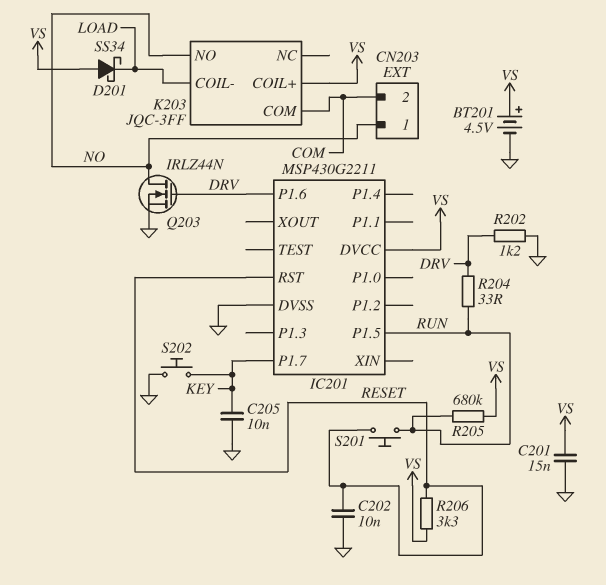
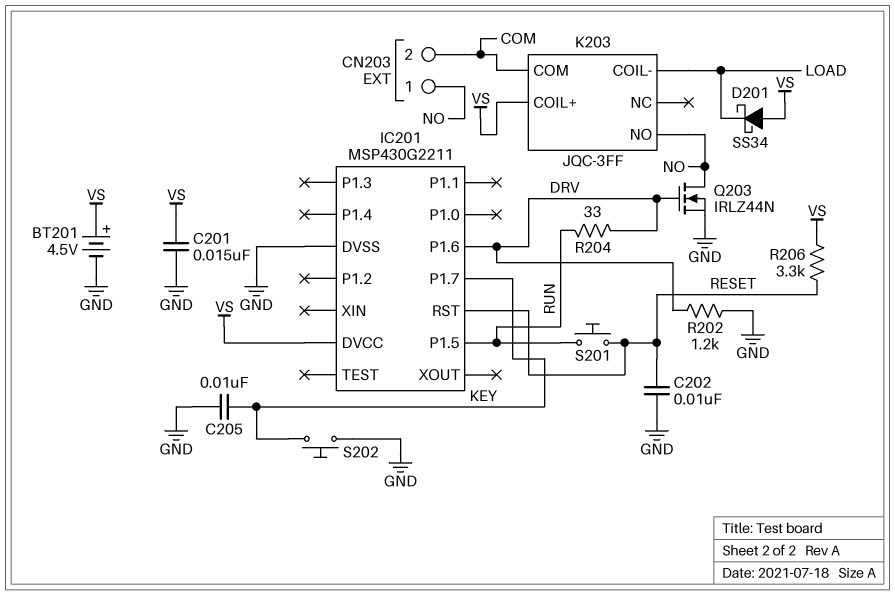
R205: 680k (RUN, VS) -> none

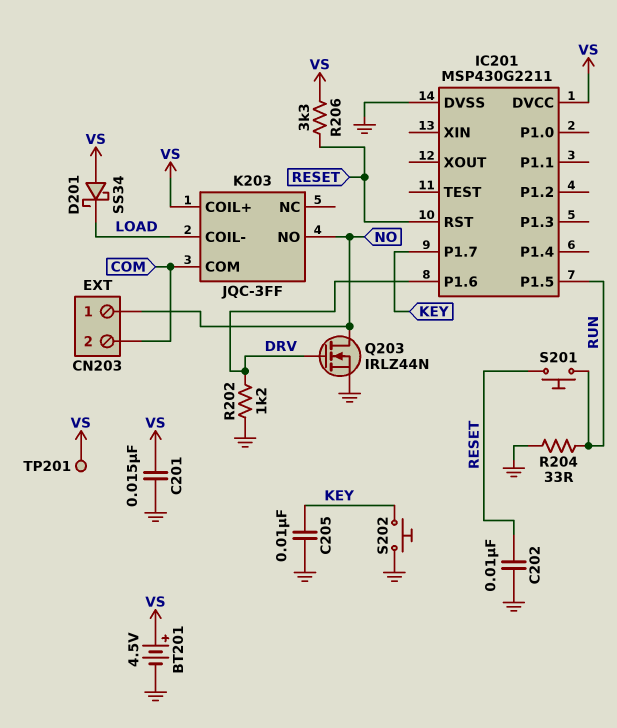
R204: 33 (DRV, RUN) -> 33 (GND, RUN)
TP201: none -> test point (VS)

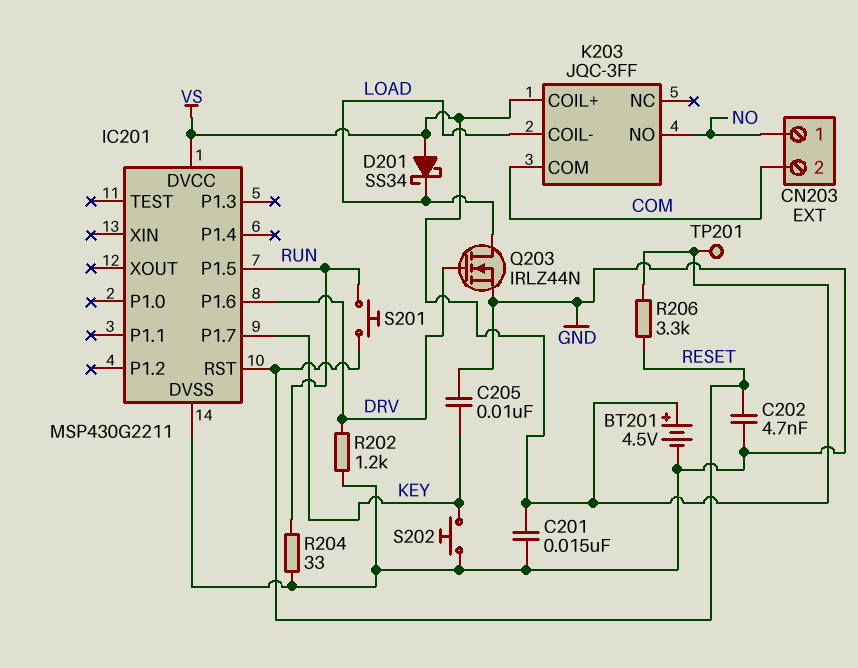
C202: 10nF (GND, RESET) -> 4.7nF (GND, RESET)
Q203: NMOS IRLZ44N (G DRV, D NO, S GND) -> NMOS IRLZ44N (G DRV, D LOAD, S GND)

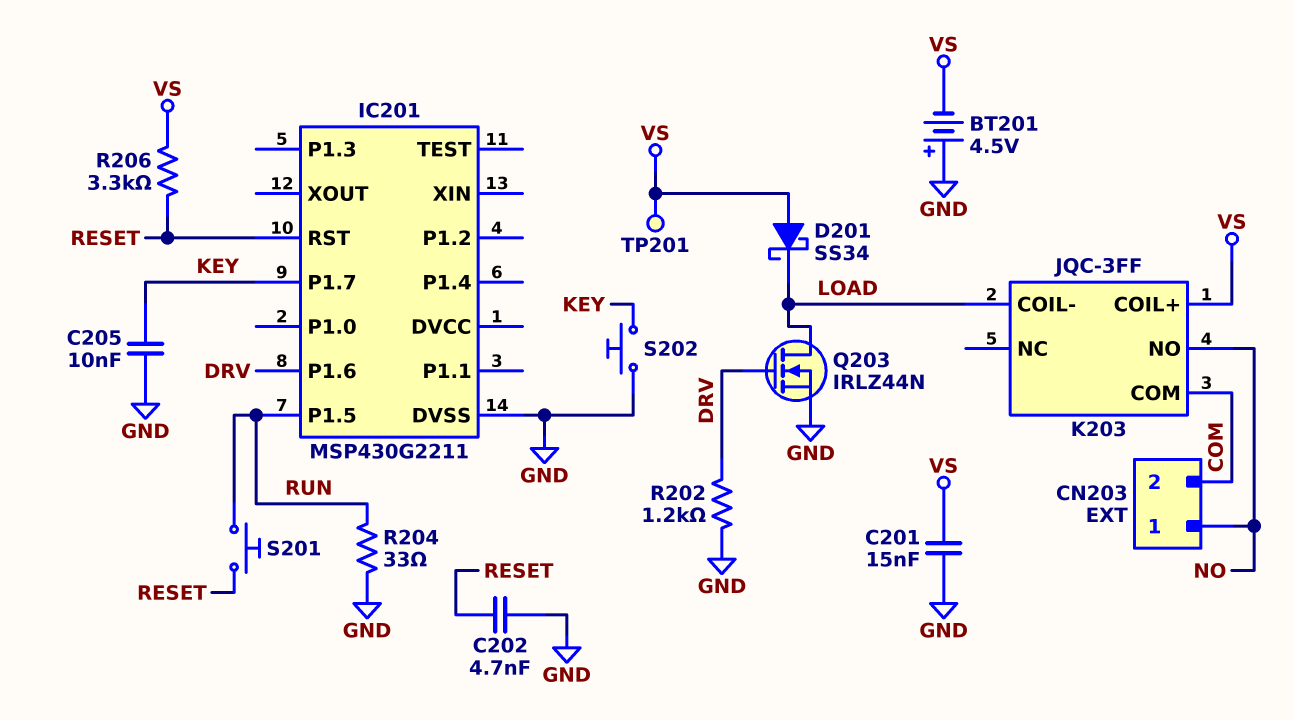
BT201: 4.5V (plus VS, minus GND) -> 4.5V (plus GND, minus VS)
IC201 pin DVCC: VS -> none

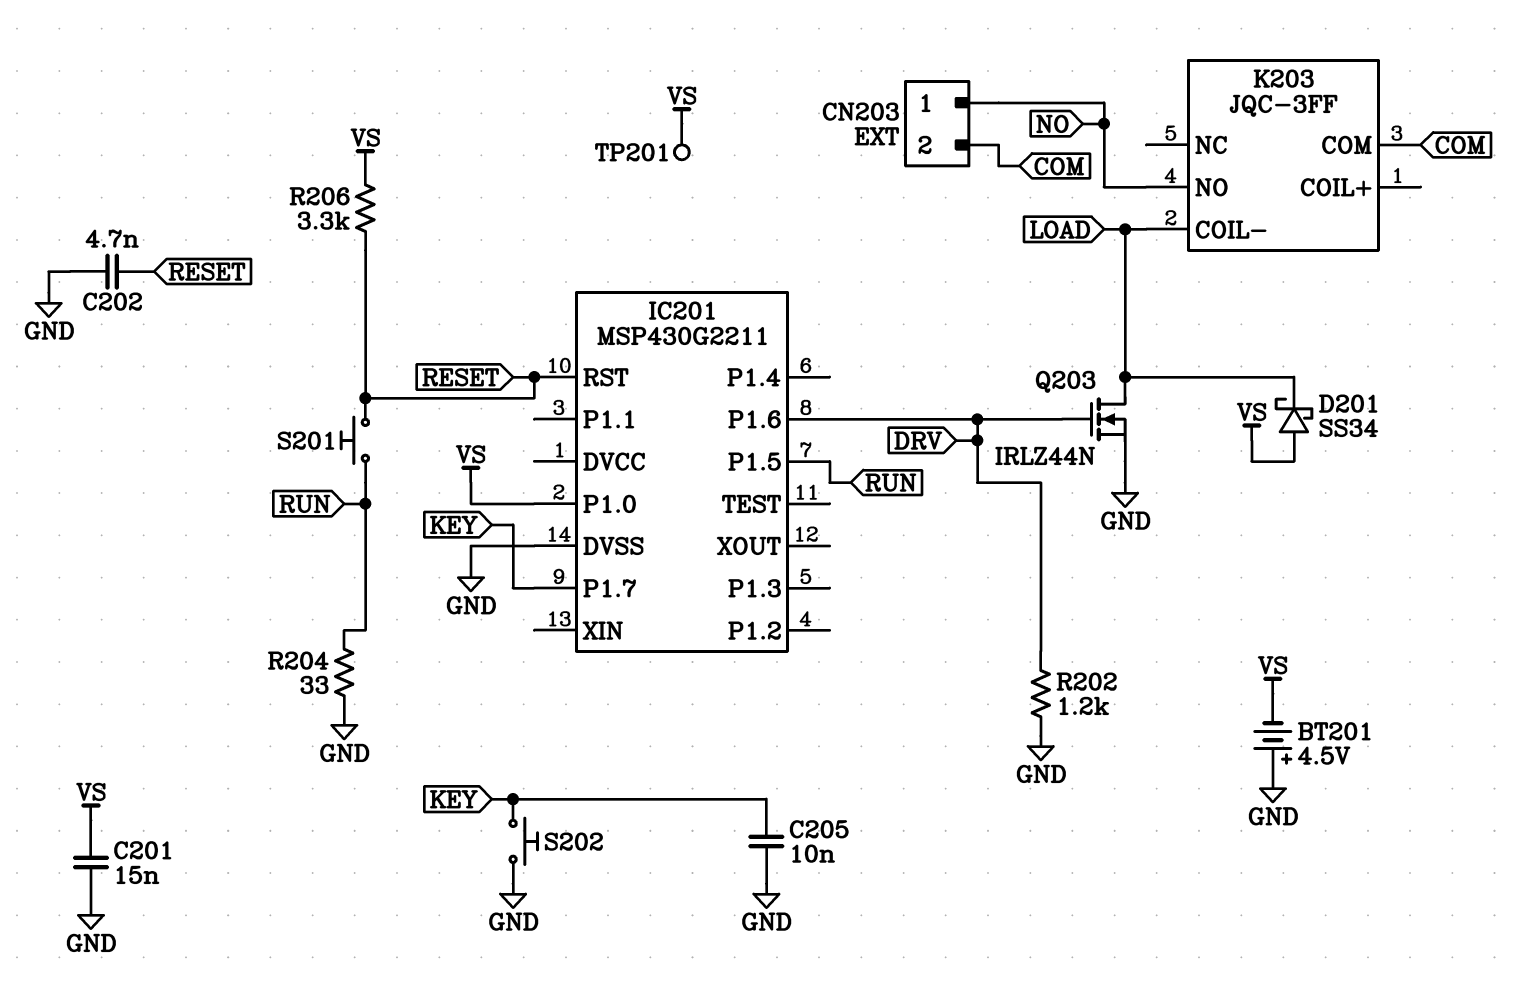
IC201 pin P1.0: none -> VS
K203 pin COIL+: VS -> none

